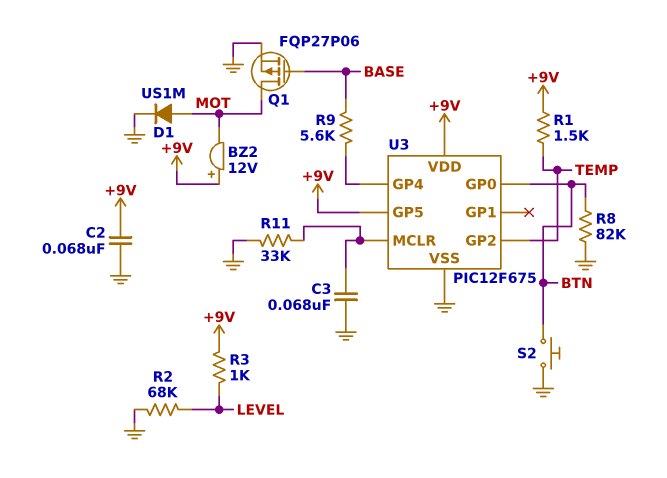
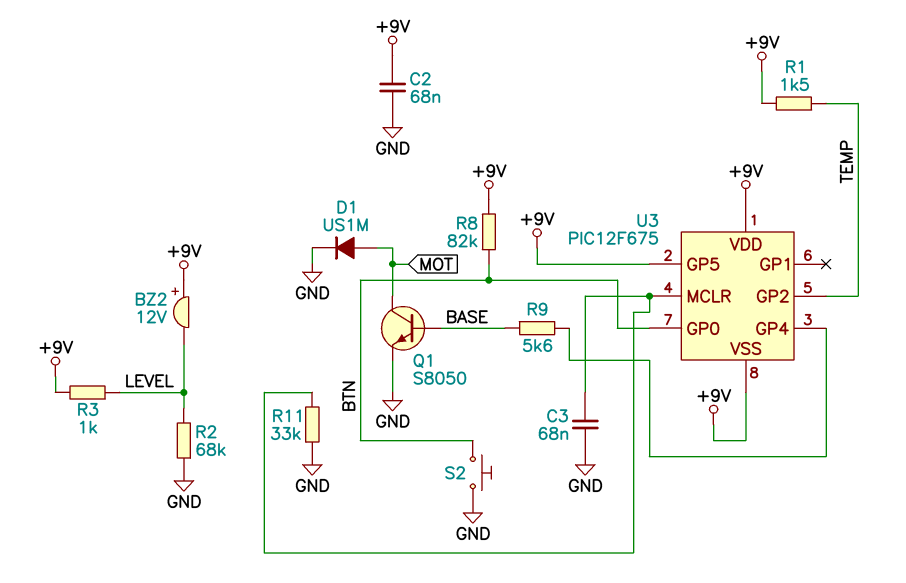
BZ2: buzzer 12V (plus +9V, minus MOT) -> buzzer 12V (plus +9V, minus LEVEL)
Q1: PMOS FQP27P06 (G BASE, D MOT, S GND) -> NPN S8050 (B BASE, C MOT, E GND)
R8: 82k (BTN, GND) -> 82k (+9V, BTN)
U3 pin VSS: GND -> +9V

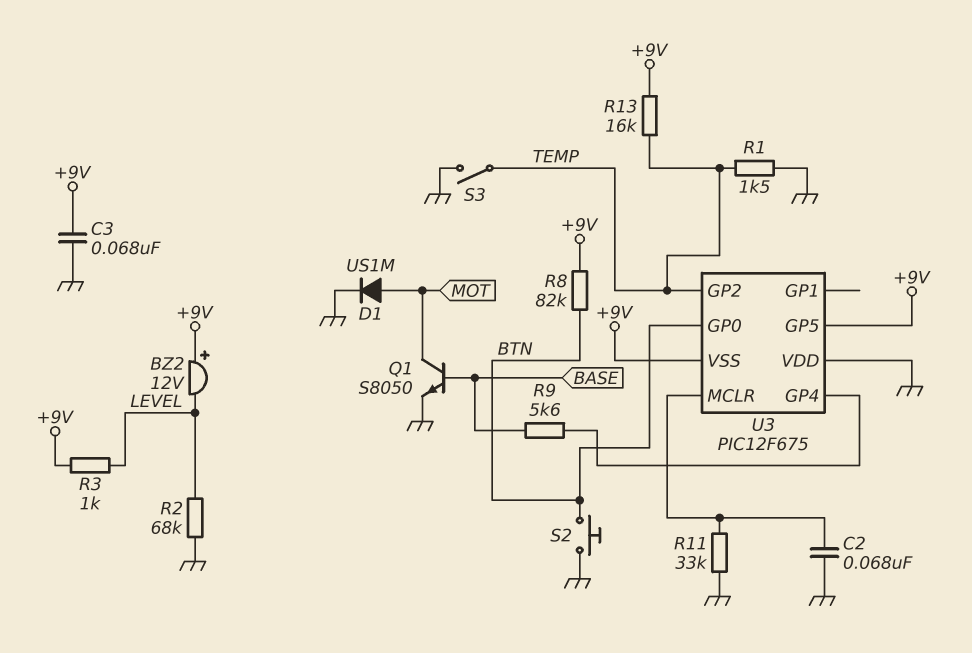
C2: 68nF (+9V, GND) -> 68nF (GND, U3/MCLR)
C3: 68nF (GND, U3/MCLR) -> 68nF (+9V, GND)
R1: 1.5k (+9V, TEMP) -> 1.5k (GND, TEMP)
R13: none -> 16k (+9V, TEMP)
S3: none -> switch (GND, TEMP)
U3 pin VDD: +9V -> GND

